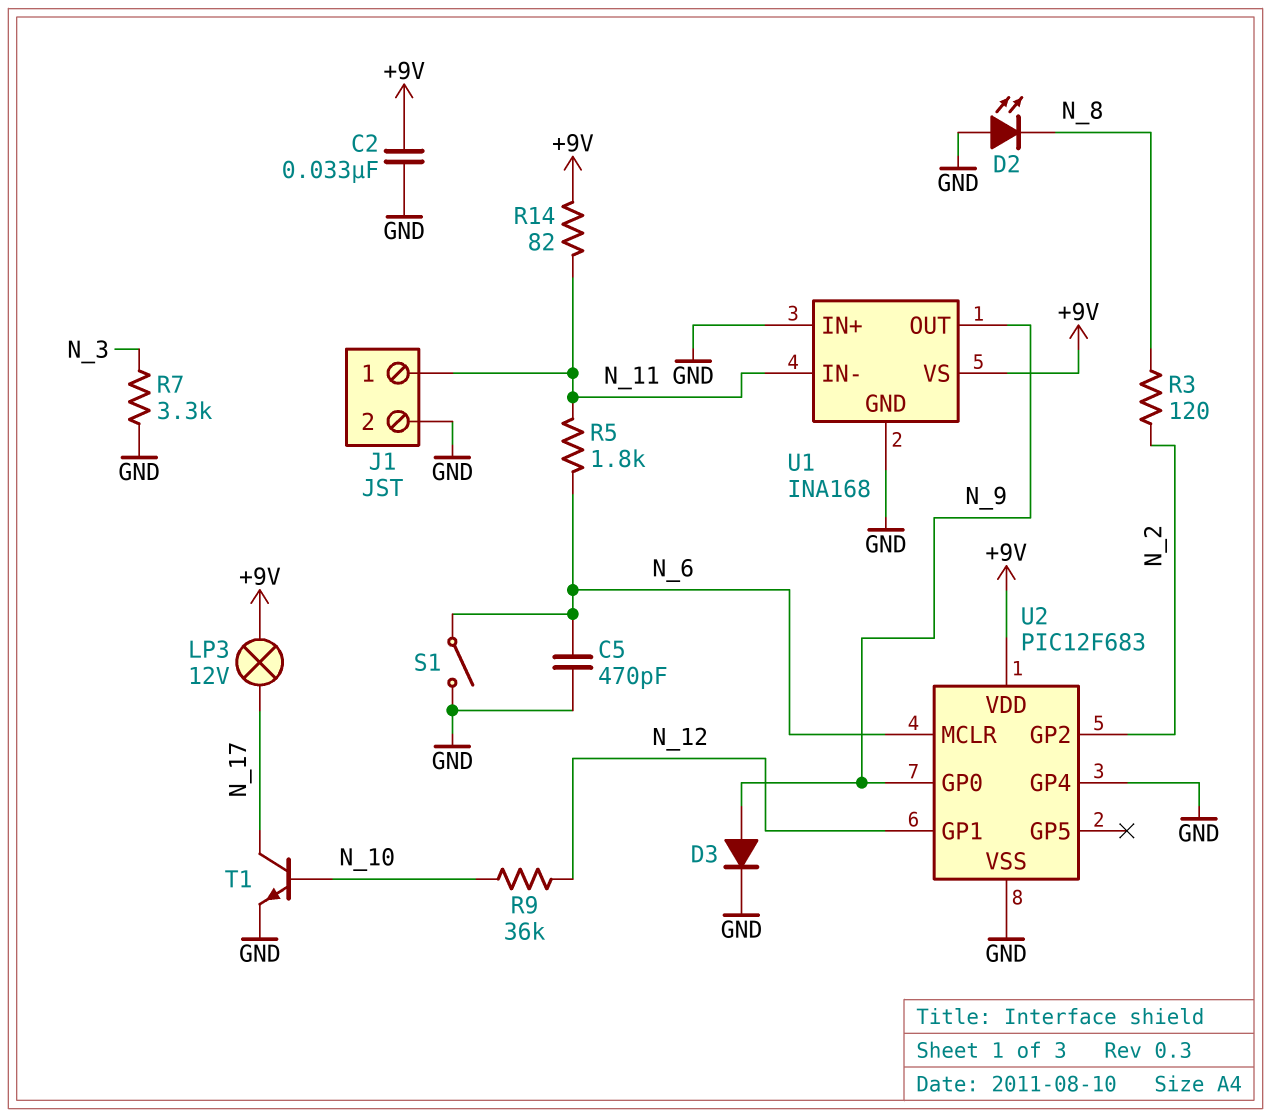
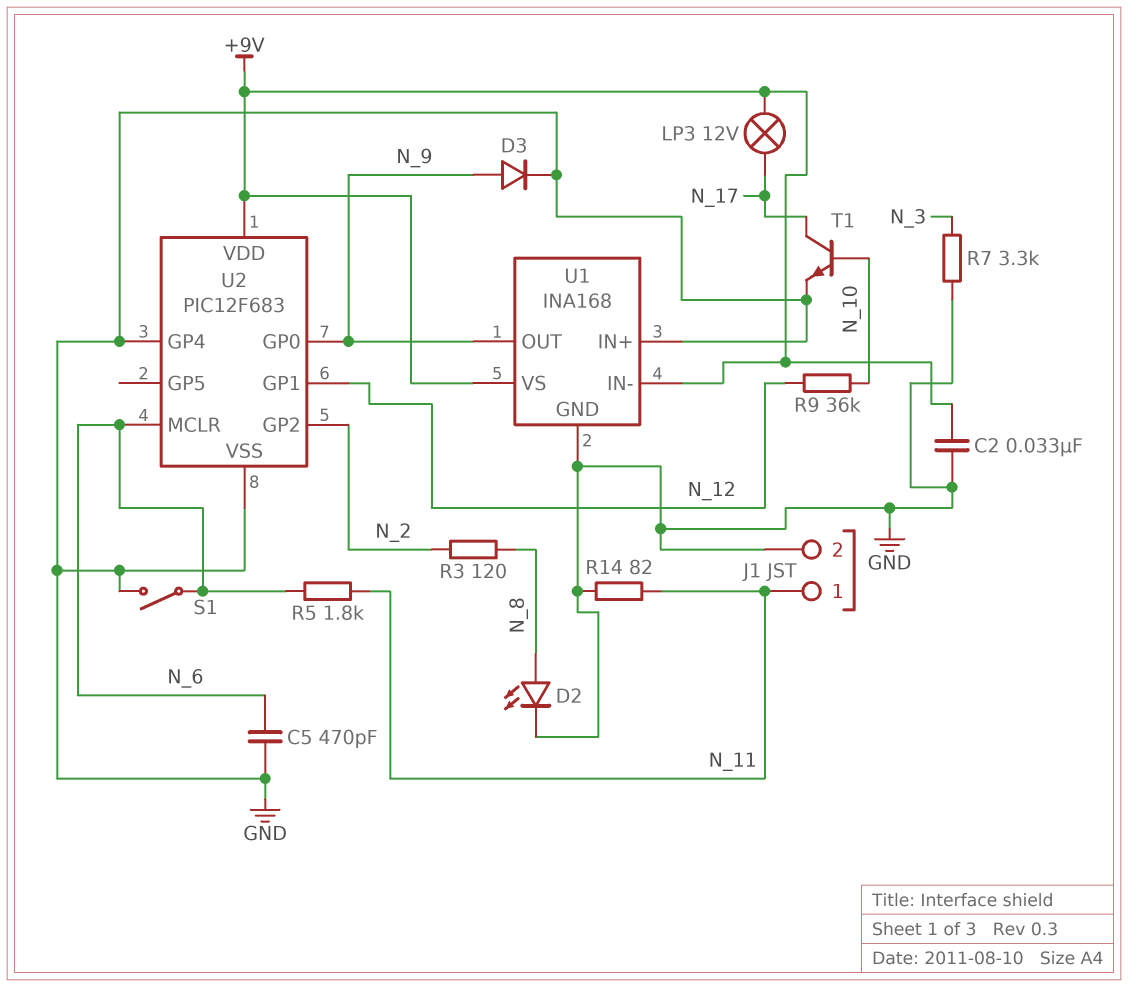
D2: LED (A GND, K N_8) -> LED (A N_8, K GND)
R14: 82 (+9V, N_11) -> 82 (GND, N_11)
U1 pin IN-: N_11 -> +9V

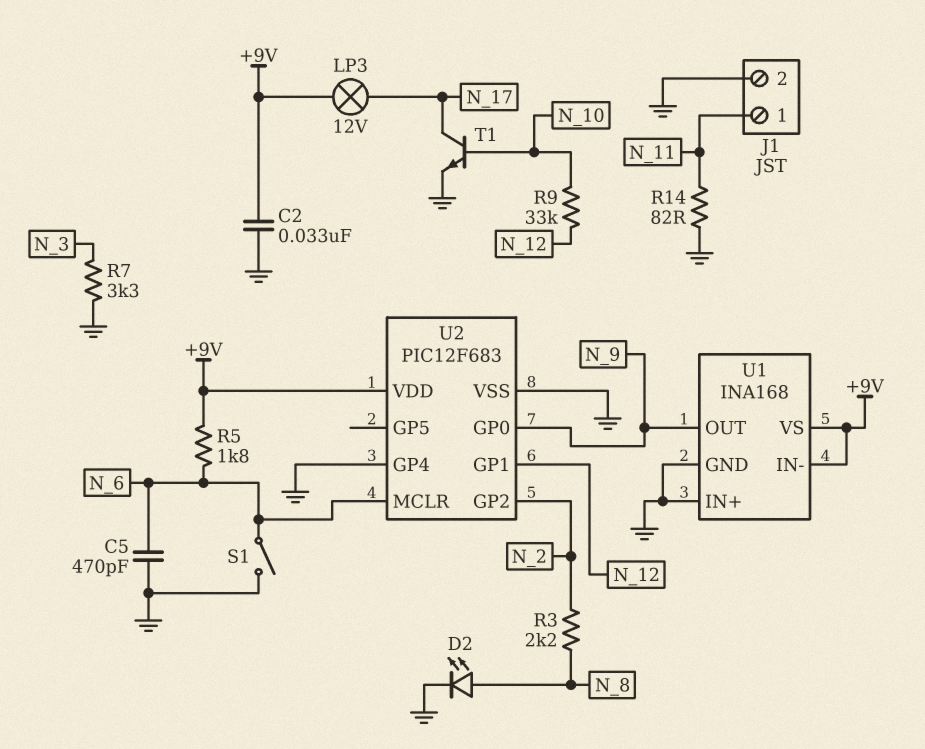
D3: diode (A N_9, K GND) -> none
R3: 120 (N_2, N_8) -> 2.2k (N_2, N_8)
R5: 1.8k (N_6, N_11) -> 1.8k (+9V, N_6)
R9: 36k (N_10, N_12) -> 33k (N_10, N_12)

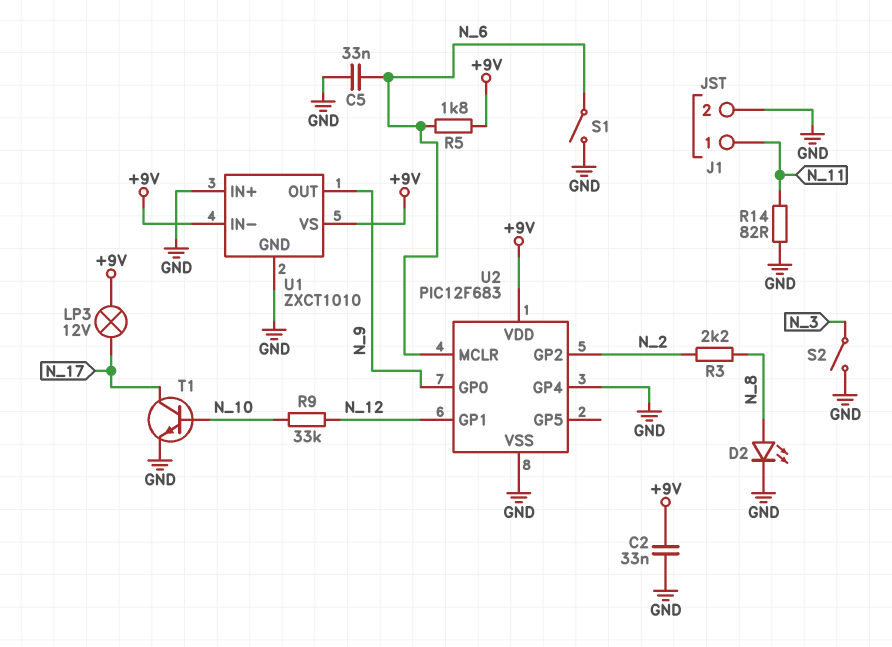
C5: 470pF (GND, N_6) -> 33nF (GND, N_6)
R7: 3.3k (GND, N_3) -> none
S2: none -> switch (GND, N_3)
U1: INA168 -> ZXCT1010

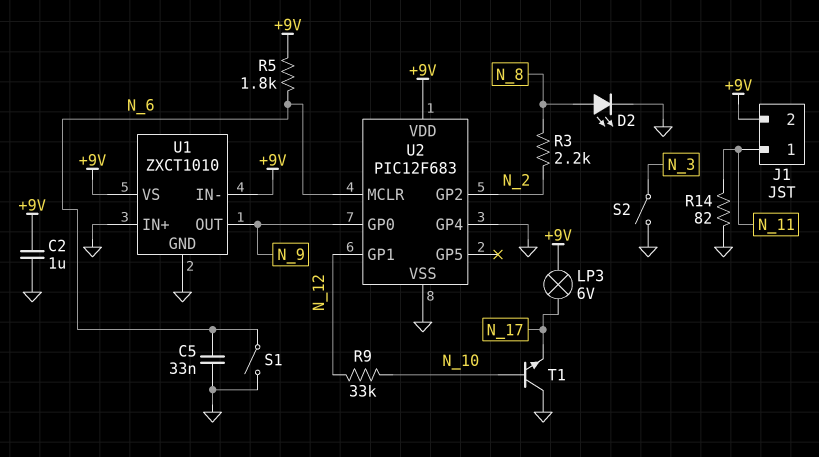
C2: 33nF (+9V, GND) -> 1uF (+9V, GND)
J1 pin 2: GND -> +9V
LP3: lamp 12V (+9V, N_17) -> lamp 6V (+9V, N_17)
T1: NPN (B N_10, C N_17, E GND) -> NPN (B N_10, C GND, E N_17)

